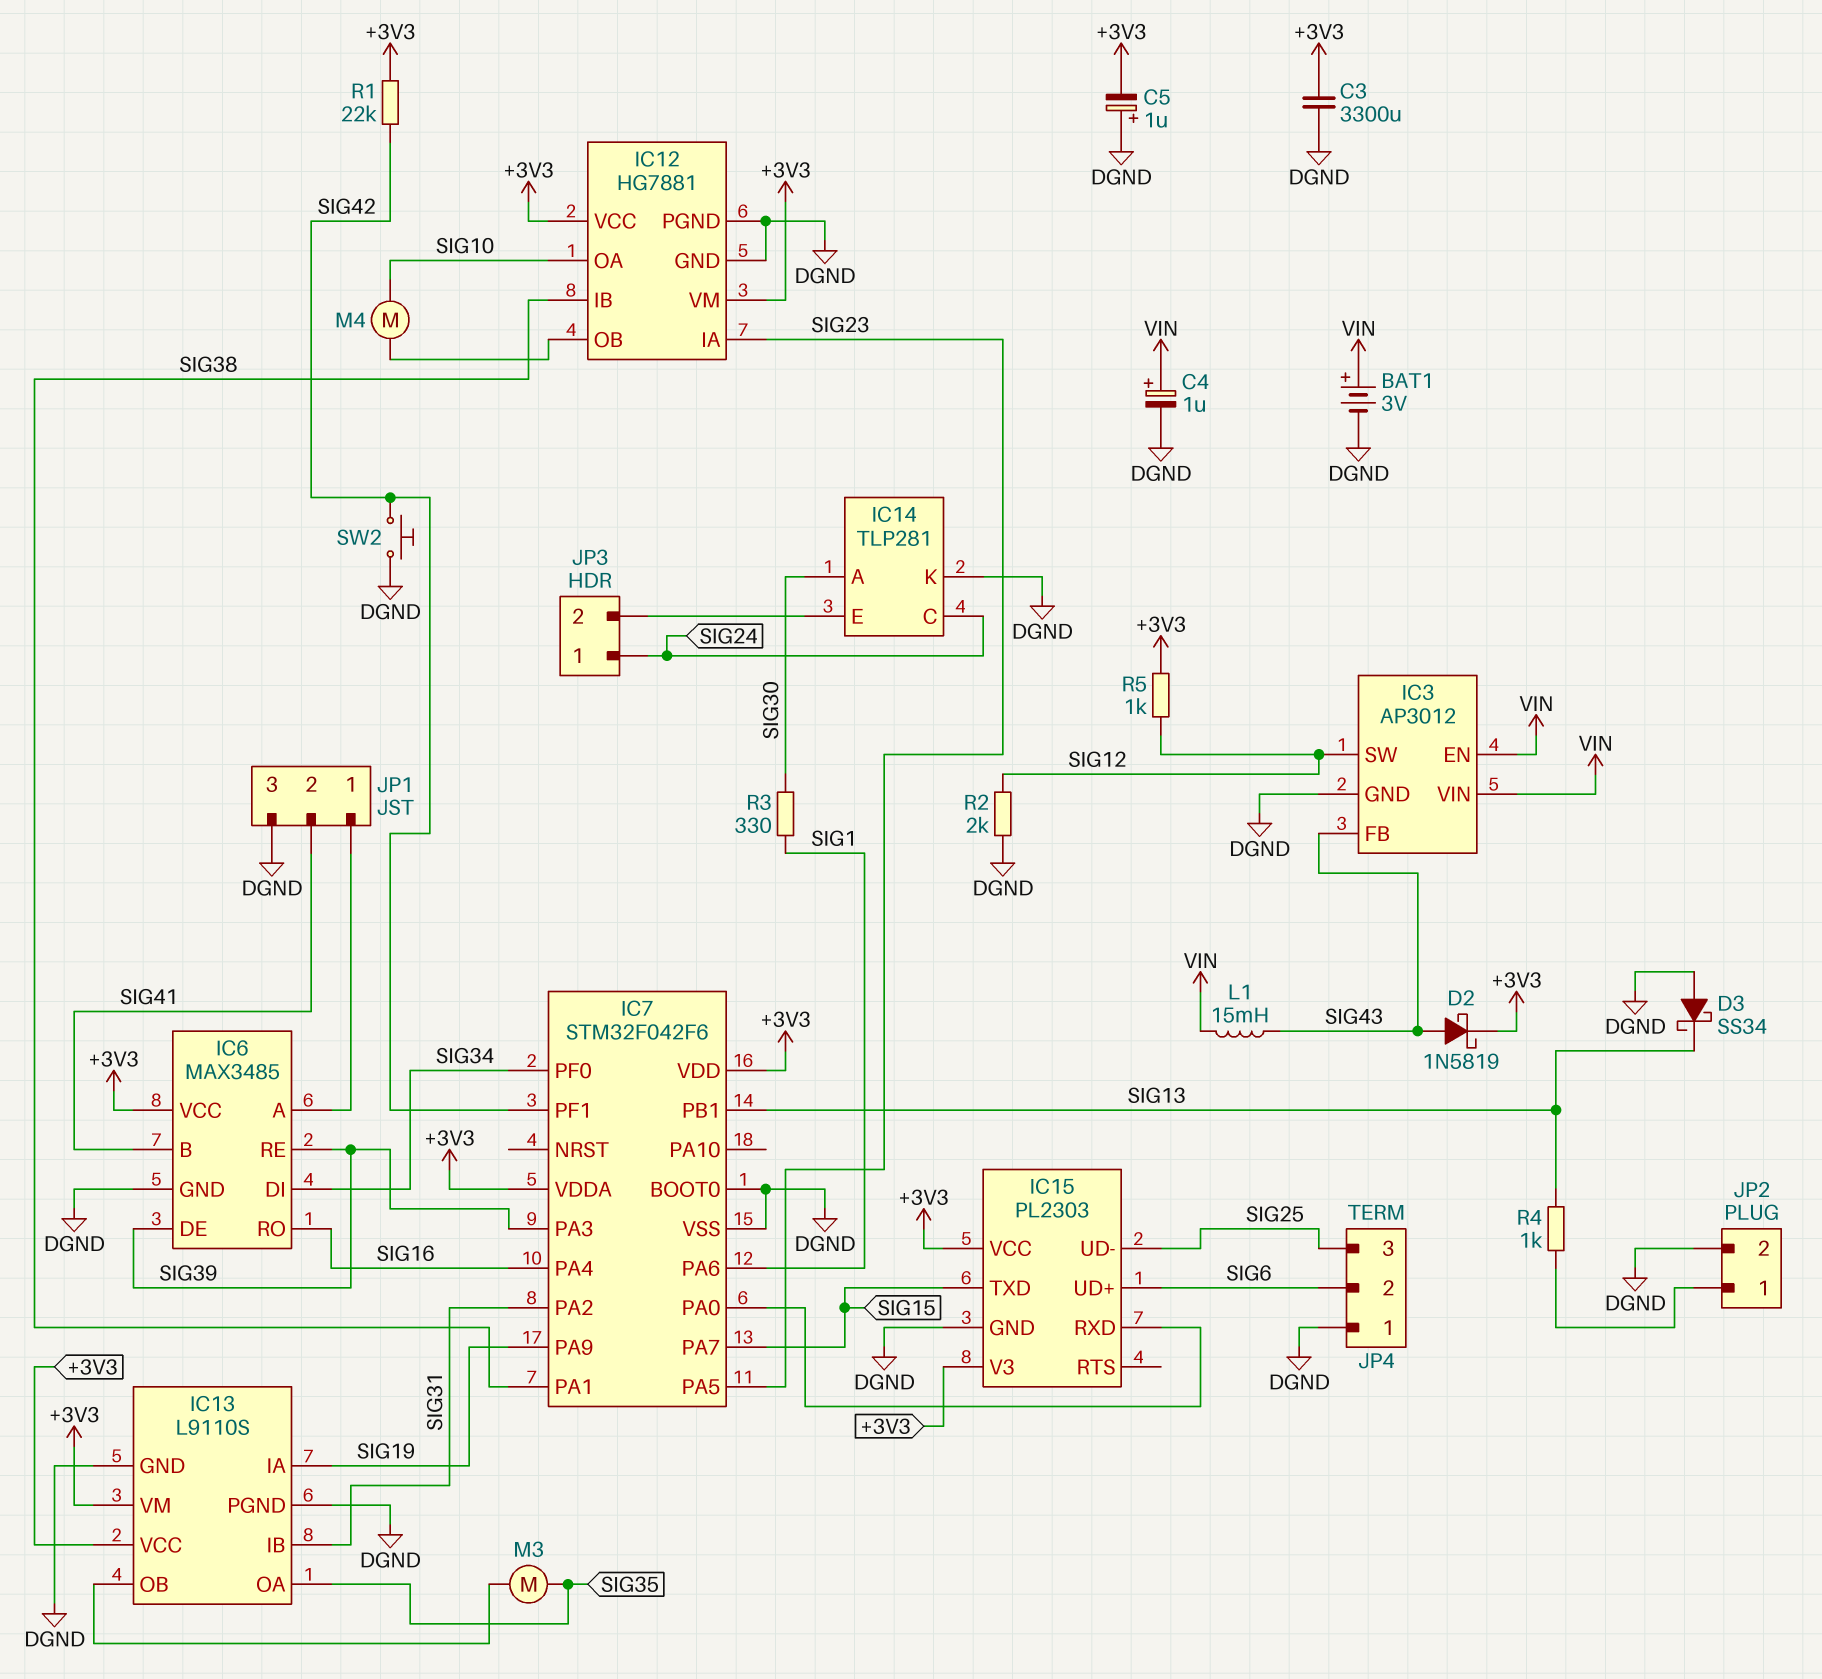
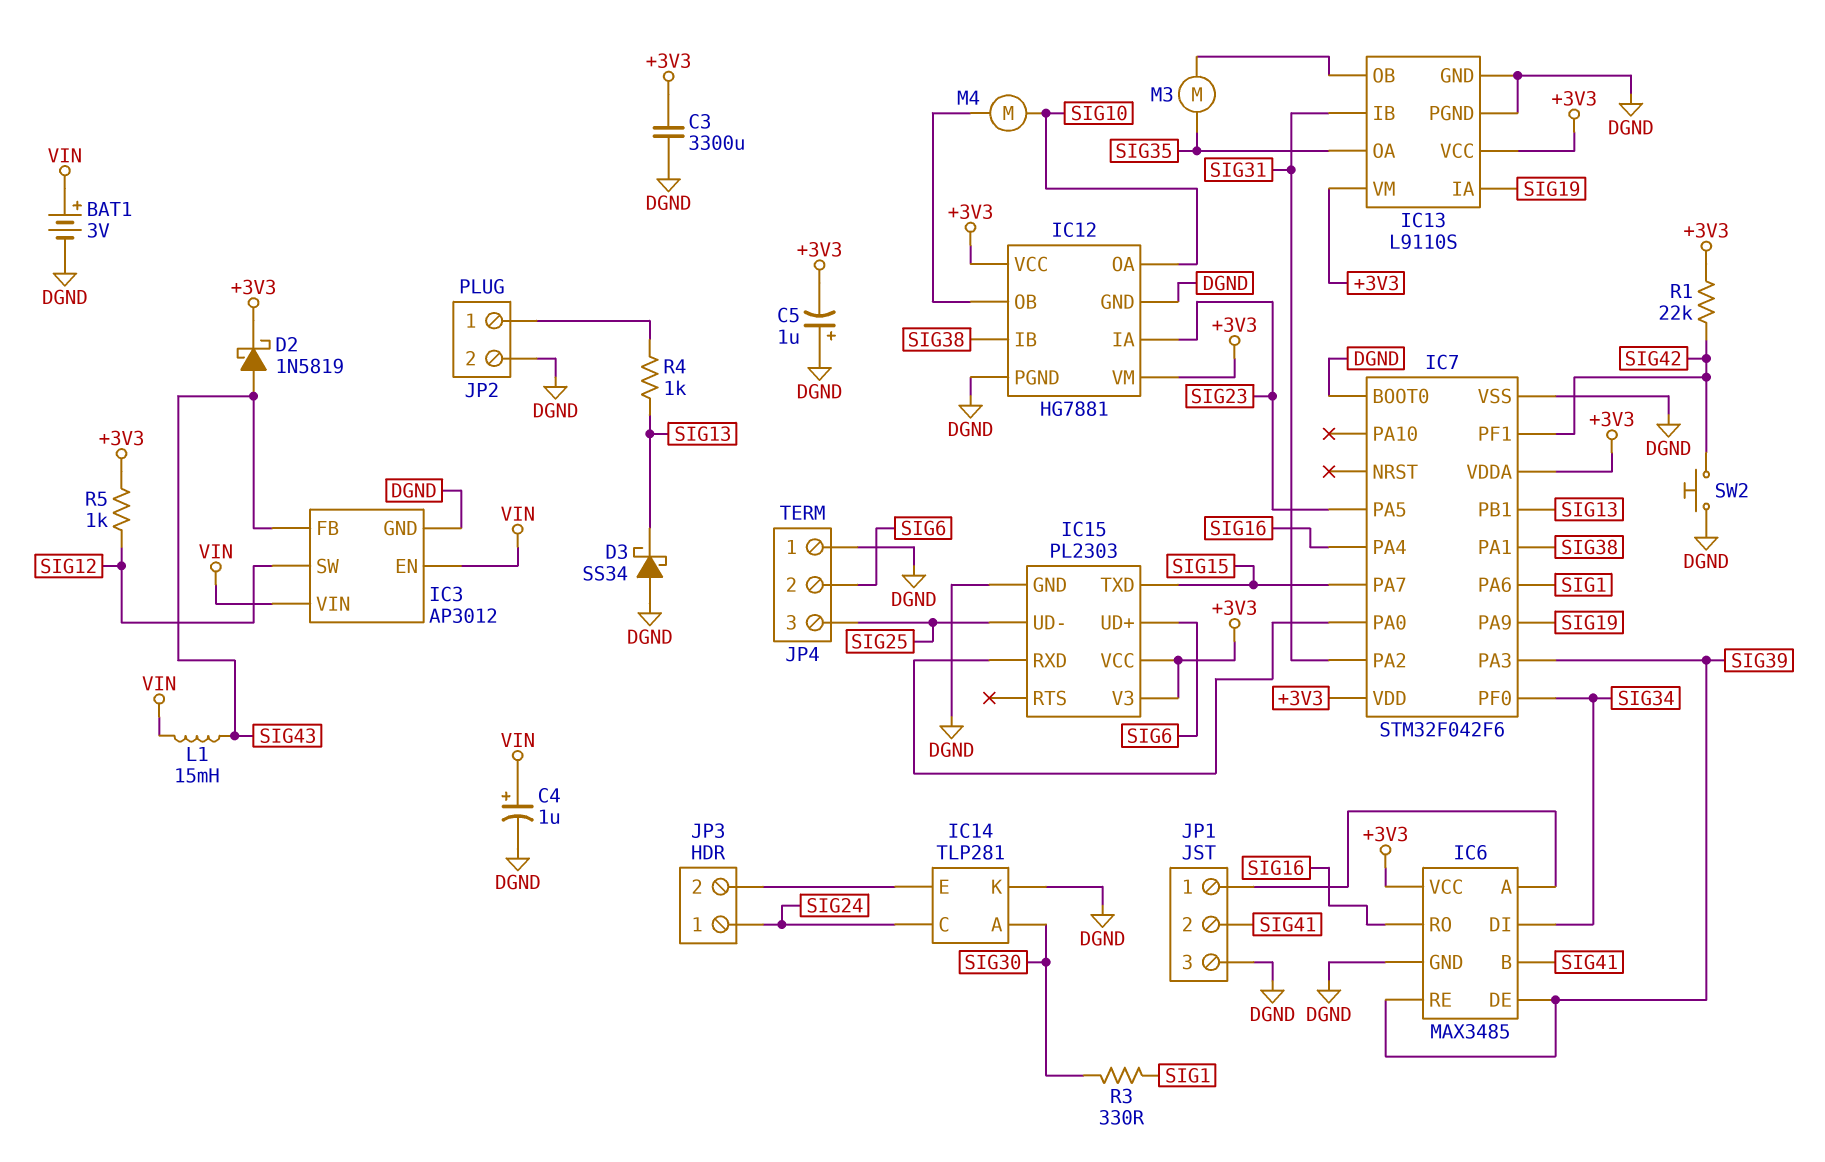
R2: 2k (DGND, SIG12) -> none

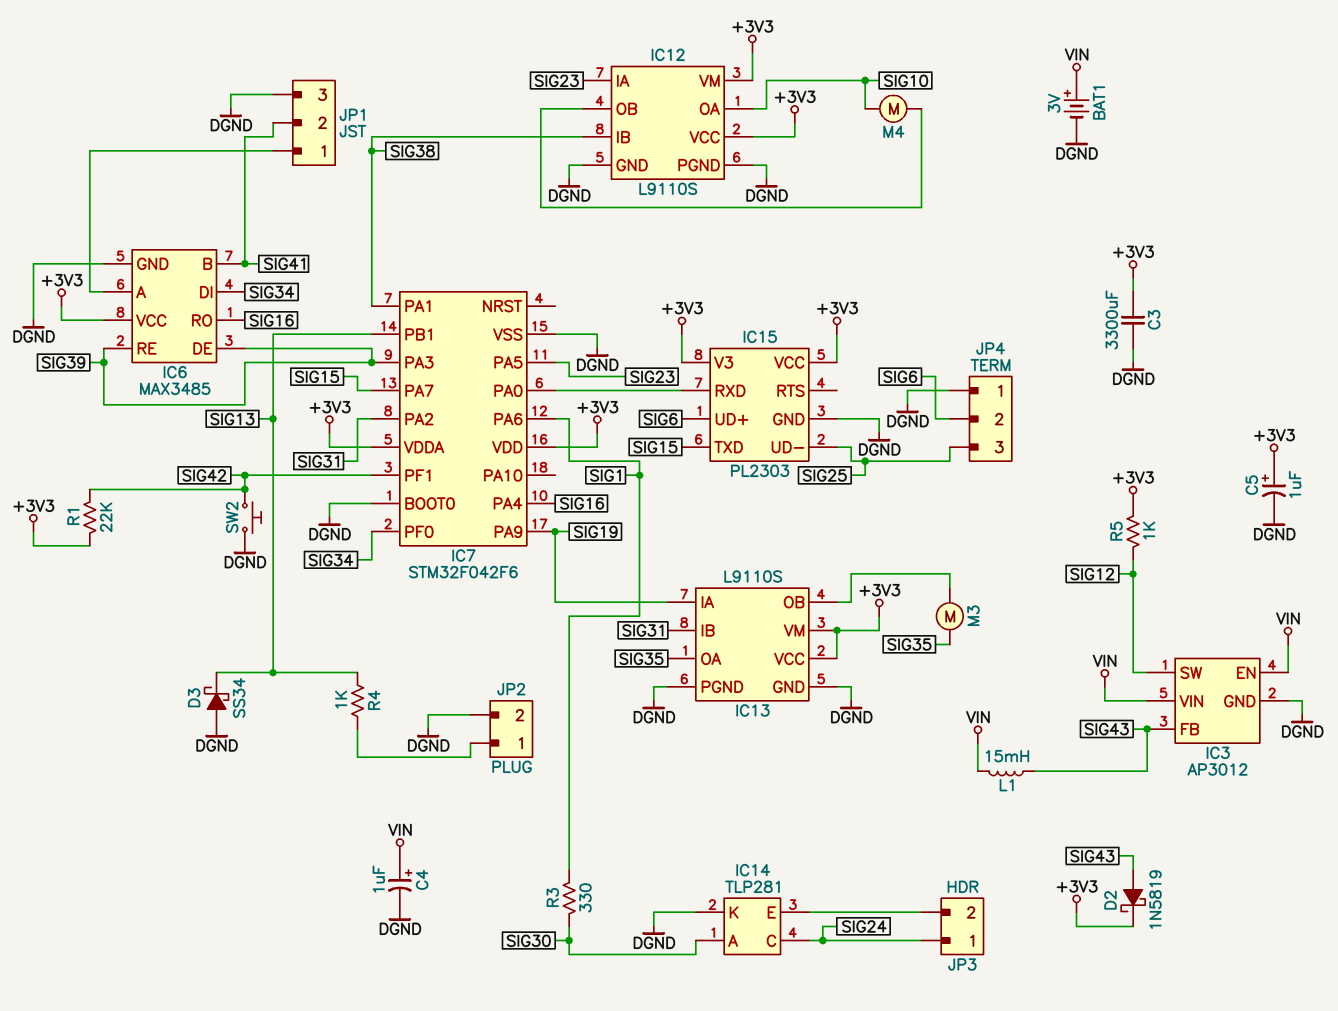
C5: 1uF (plus DGND, minus +3V3) -> 1uF (plus +3V3, minus DGND)
IC12: HG7881 -> L9110S

